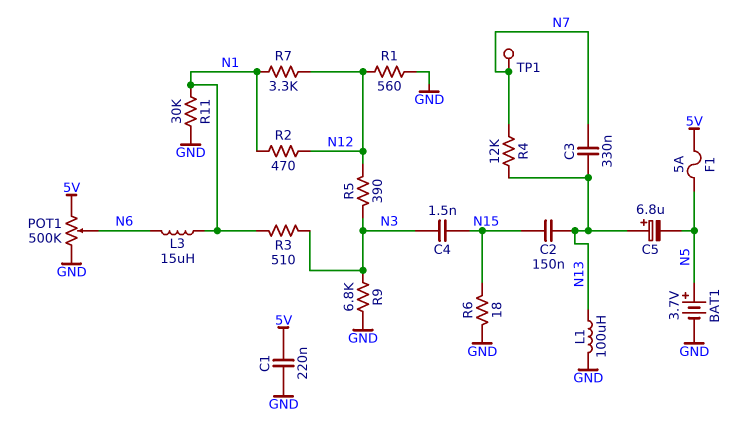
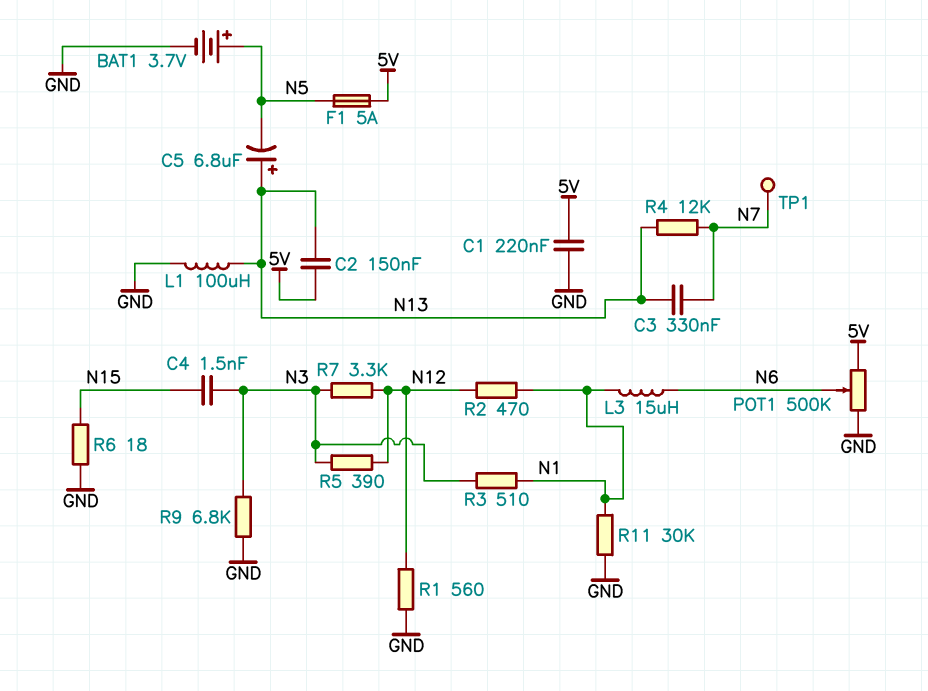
C2: 150nF (N13, N15) -> 150nF (5V, N13)
R7: 3.3k (N1, N12) -> 3.3k (N3, N12)

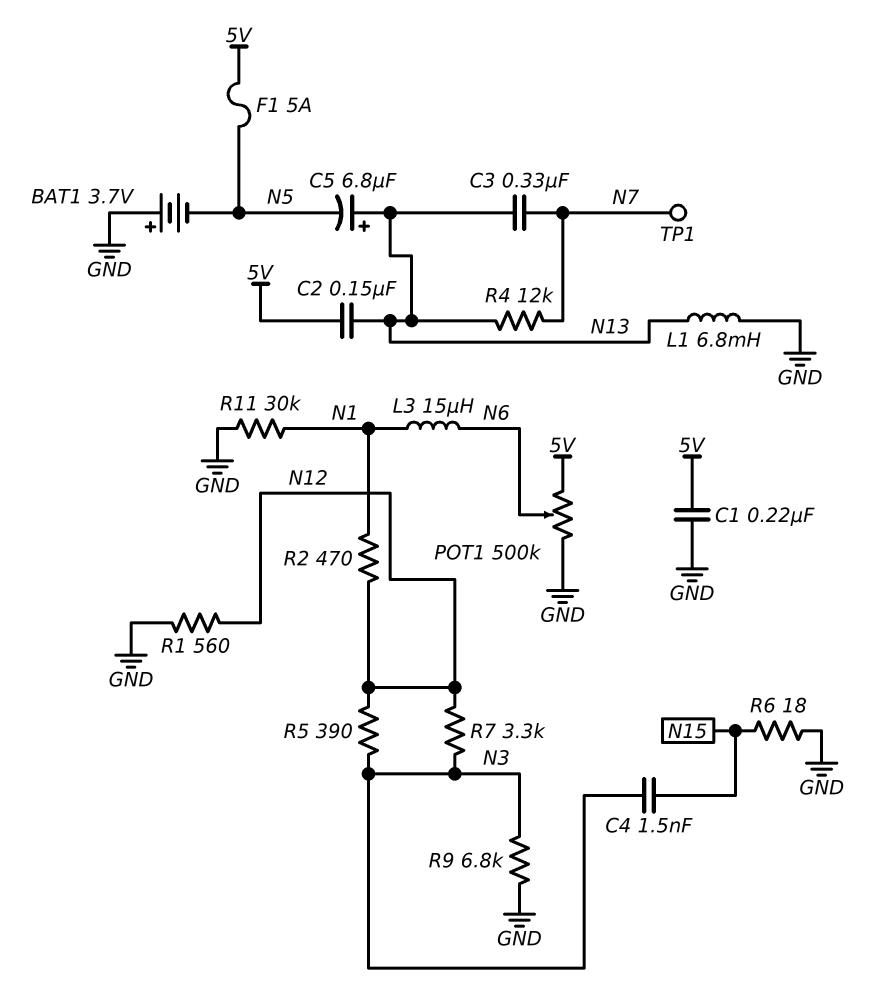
BAT1: 3.7V (plus N5, minus GND) -> 3.7V (plus GND, minus N5)
L1: 100uH (GND, N13) -> 6.8mH (GND, N13)
R3: 510 (N1, N3) -> none

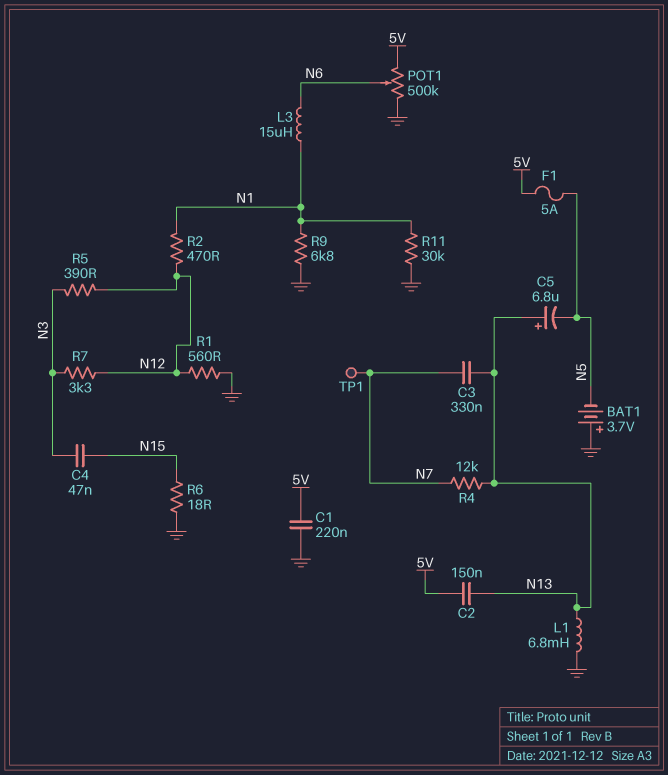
C4: 1.5nF (N3, N15) -> 47nF (N3, N15)
R9: 6.8k (GND, N3) -> 6.8k (GND, N1)

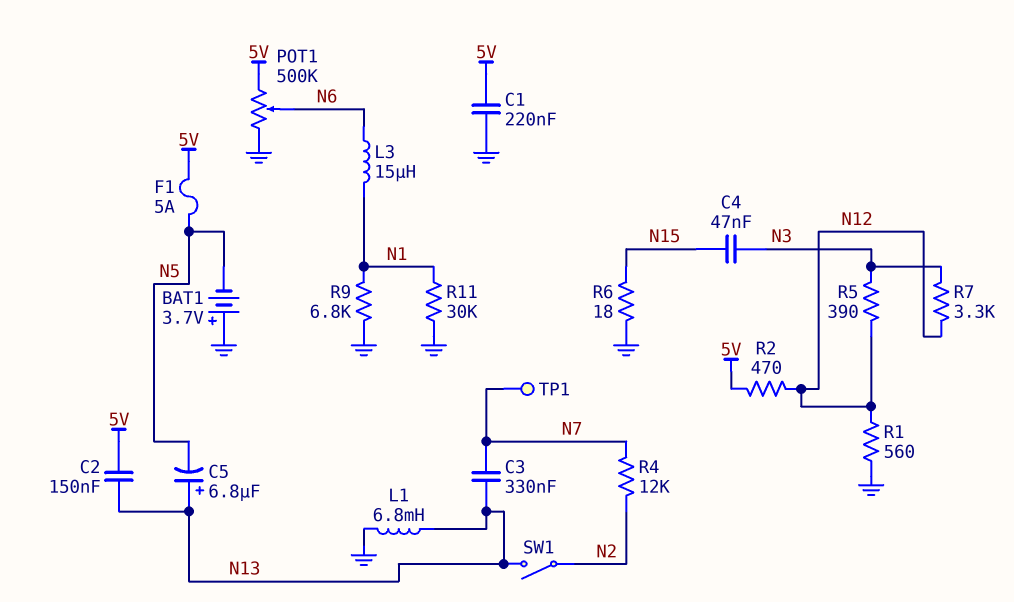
R2: 470 (N1, N12) -> 470 (5V, N12)
R4: 12k (N7, N13) -> 12k (N2, N7)
SW1: none -> switch (N2, N13)

